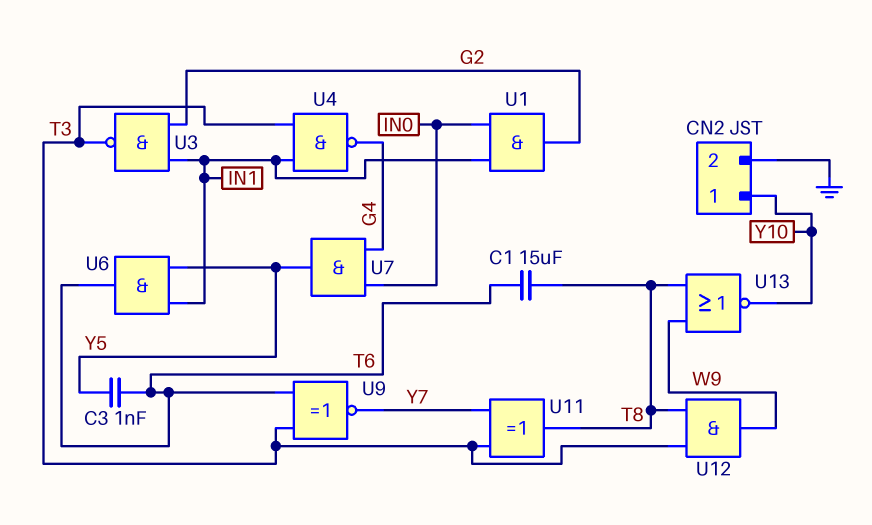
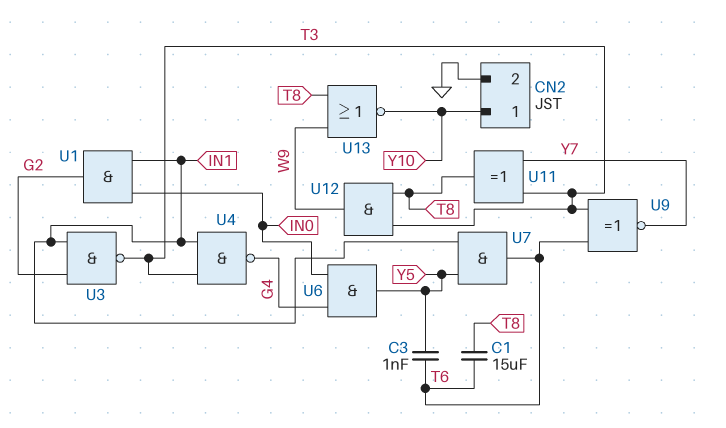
U6: AND (in IN1, in Y5, out T6) -> AND (in G4, in IN0, out Y5)
U7: AND (in G4, in IN0, out Y5) -> AND (in IN1, in Y5, out T6)

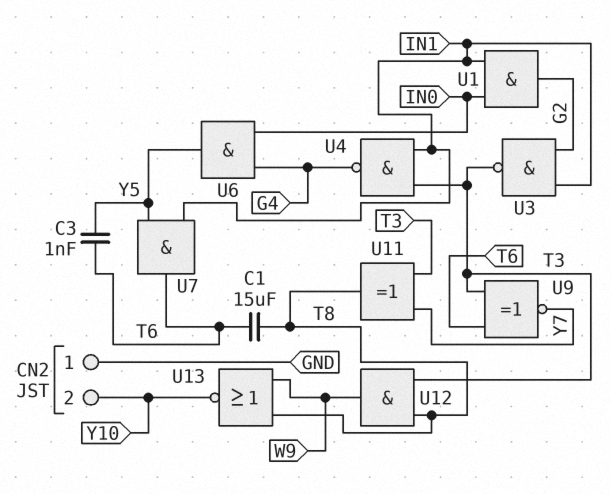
CN2 pin 1: Y10 -> GND
CN2 pin 2: GND -> Y10

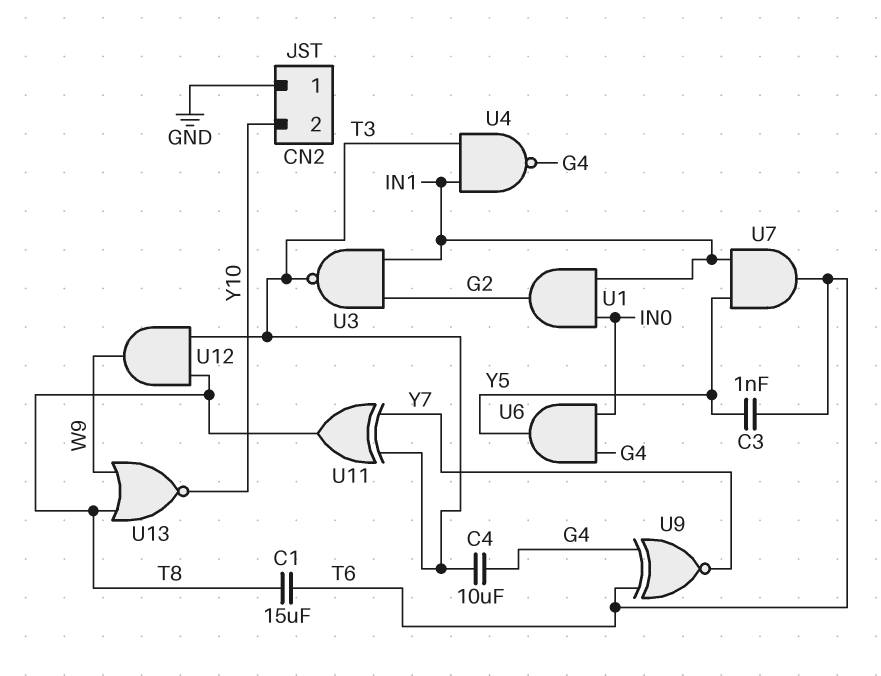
C4: none -> 10uF (G4, T3)
U9: XNOR (in T3, in T6, out Y7) -> XNOR (in G4, in T6, out Y7)

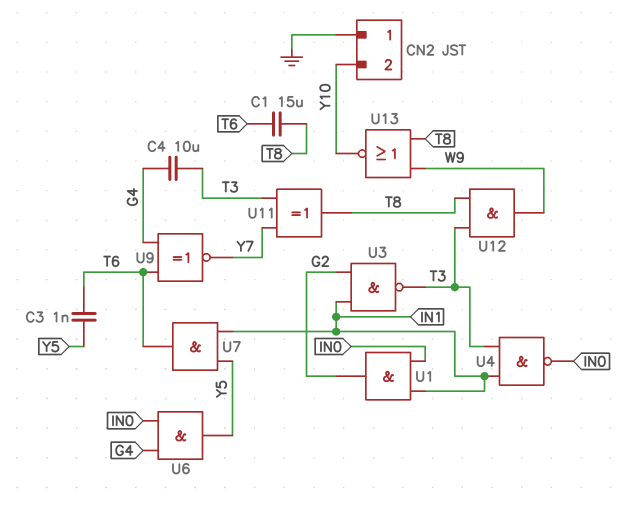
U4: NAND (in IN1, in T3, out G4) -> NAND (in IN1, in T3, out IN0)

